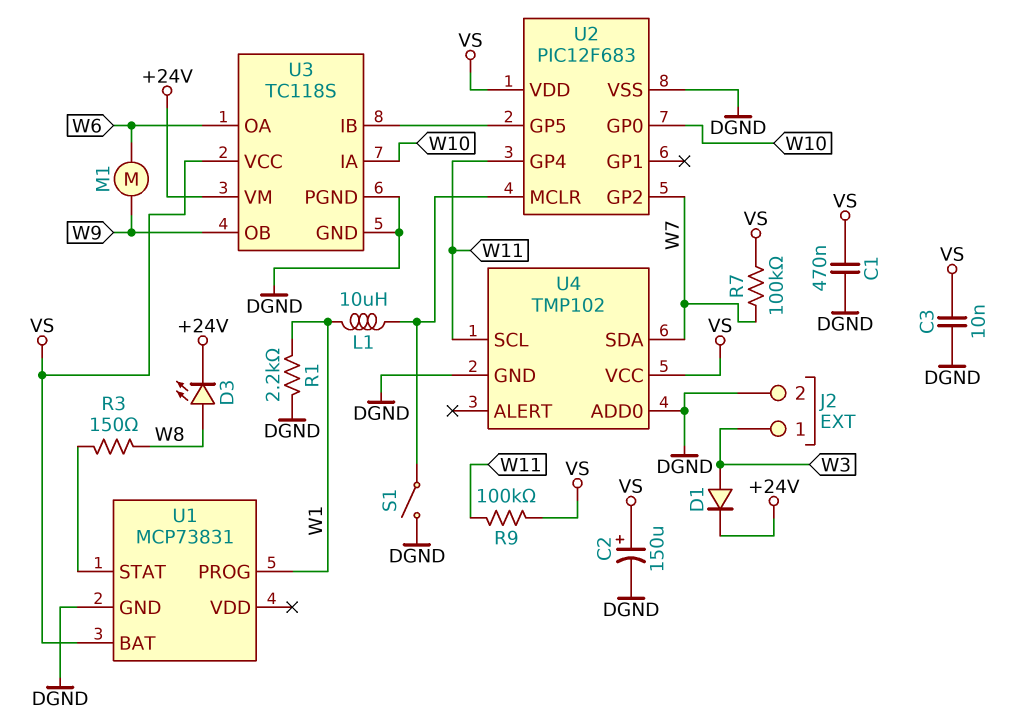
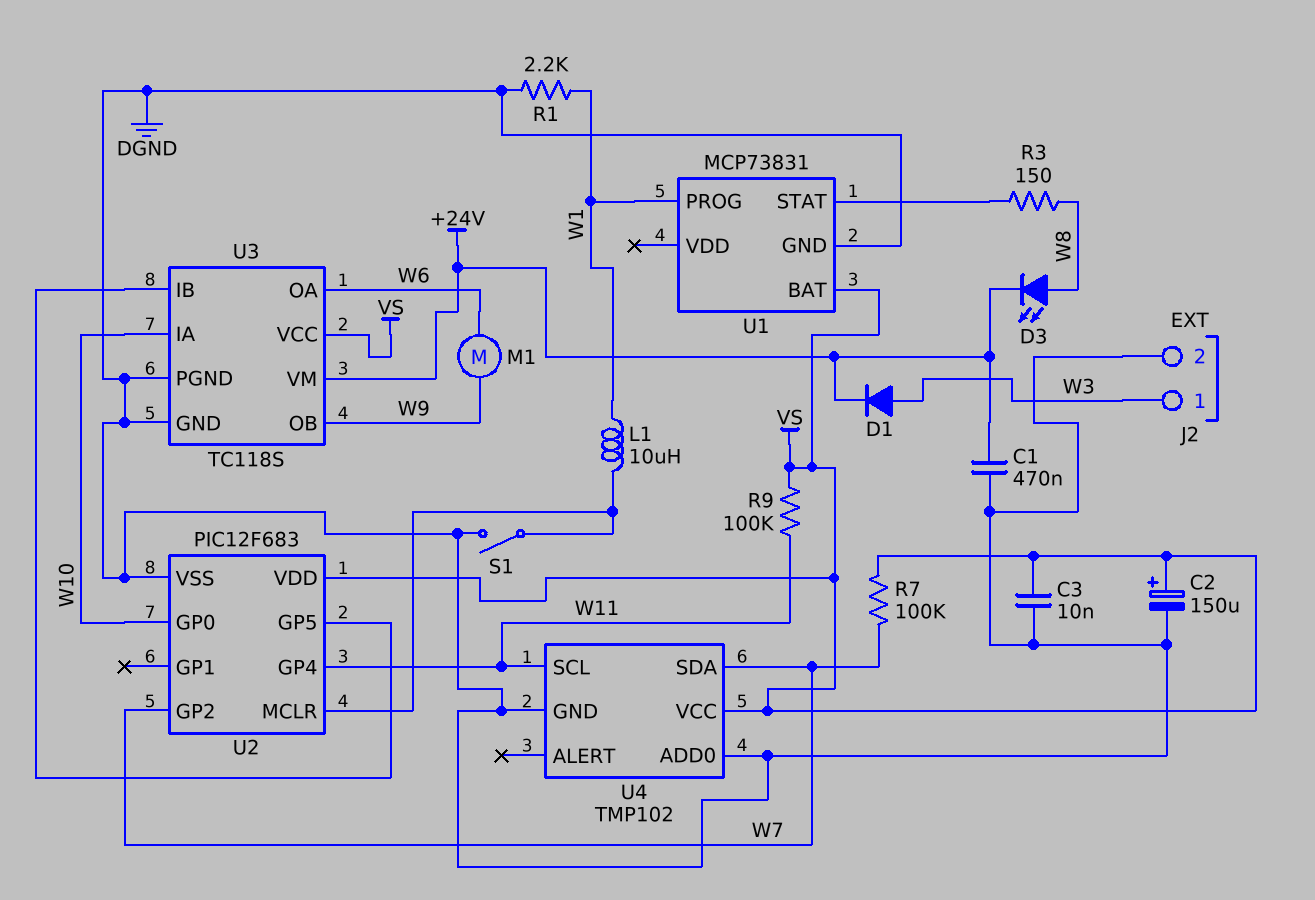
C1: 470nF (DGND, VS) -> 470nF (+24V, DGND)

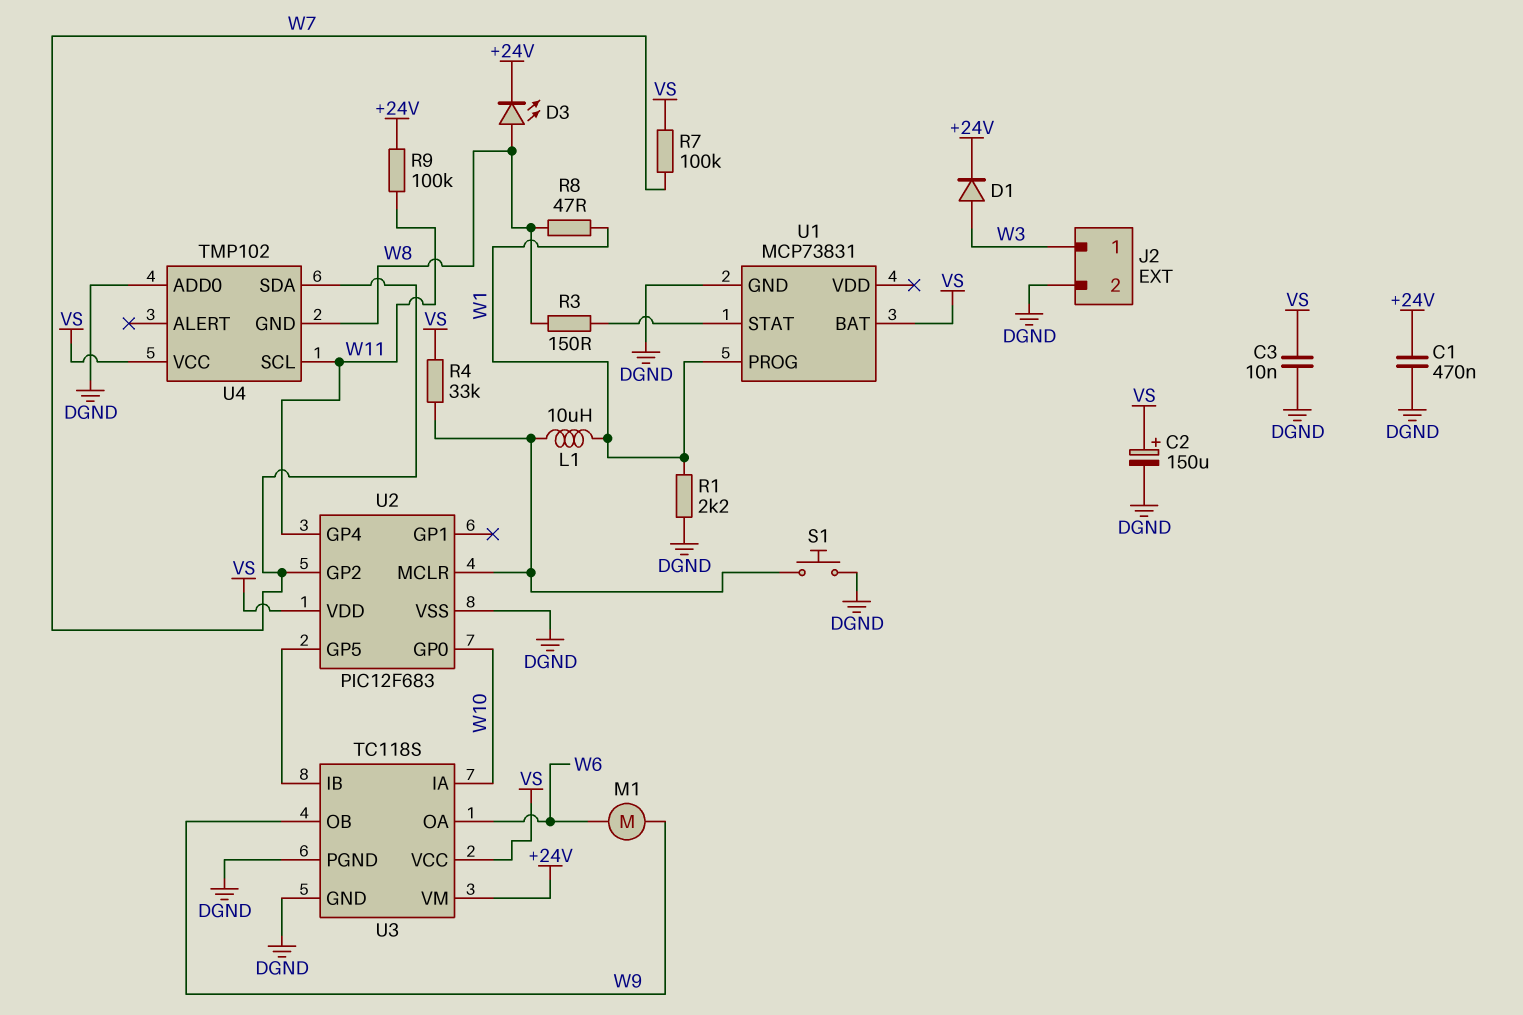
R4: none -> 33k (U2/MCLR, VS)
R8: none -> 47 (W1, W8)
R9: 100k (VS, W11) -> 100k (+24V, W11)
S1: switch (DGND, U2/MCLR) -> button (DGND, U2/MCLR)
U4 pin GND: DGND -> W8

